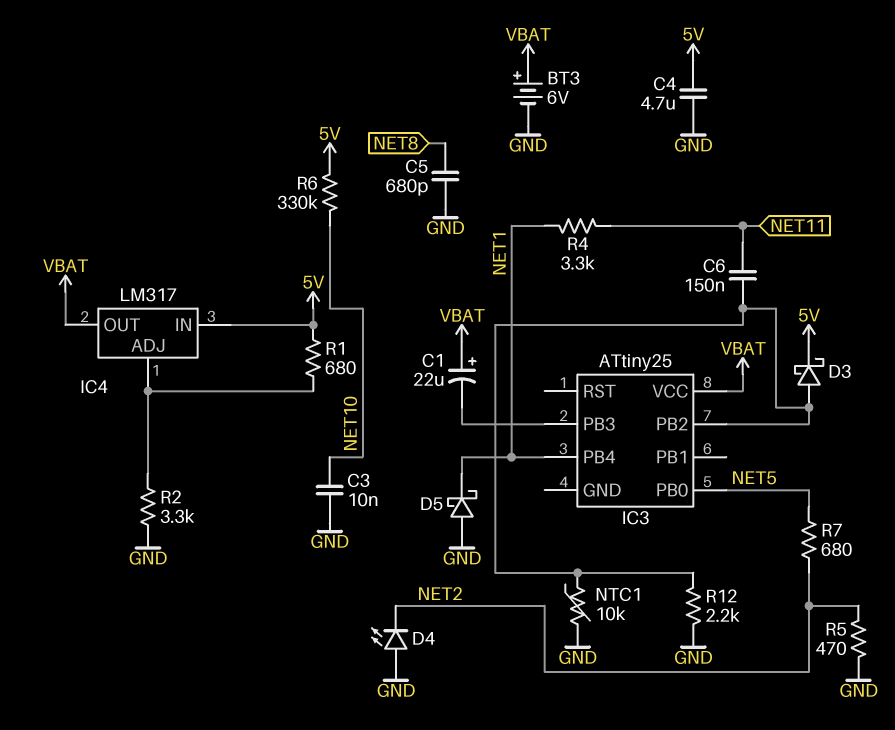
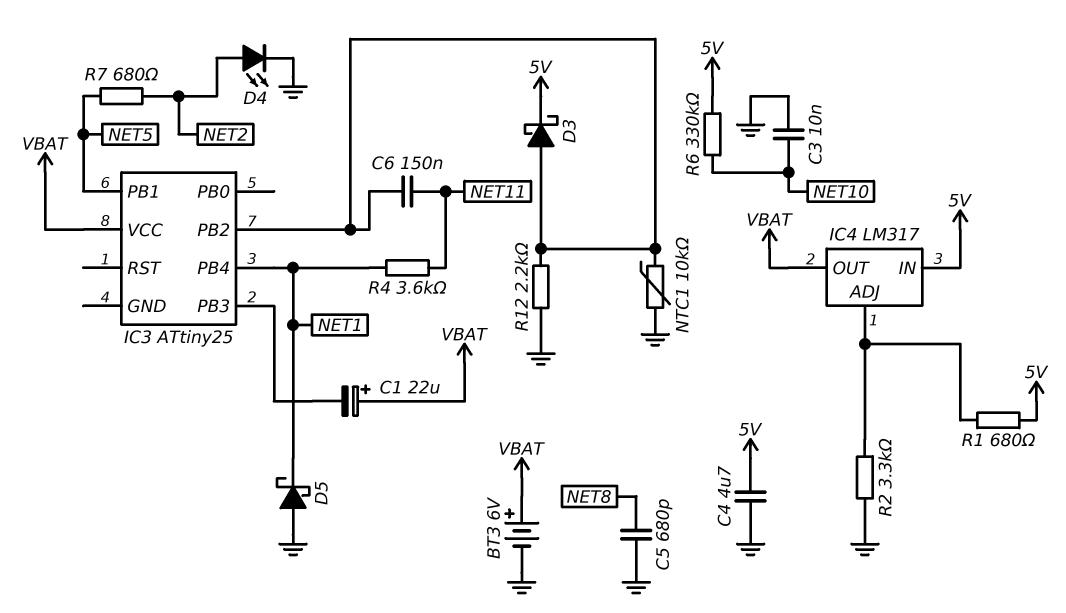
D4: LED (A GND, K NET2) -> LED (A NET2, K GND)
IC3 pin PB0: NET5 -> none
IC3 pin PB1: none -> NET5
R4: 3.3k (NET1, NET11) -> 3.6k (NET1, NET11)
R5: 470 (GND, NET2) -> none

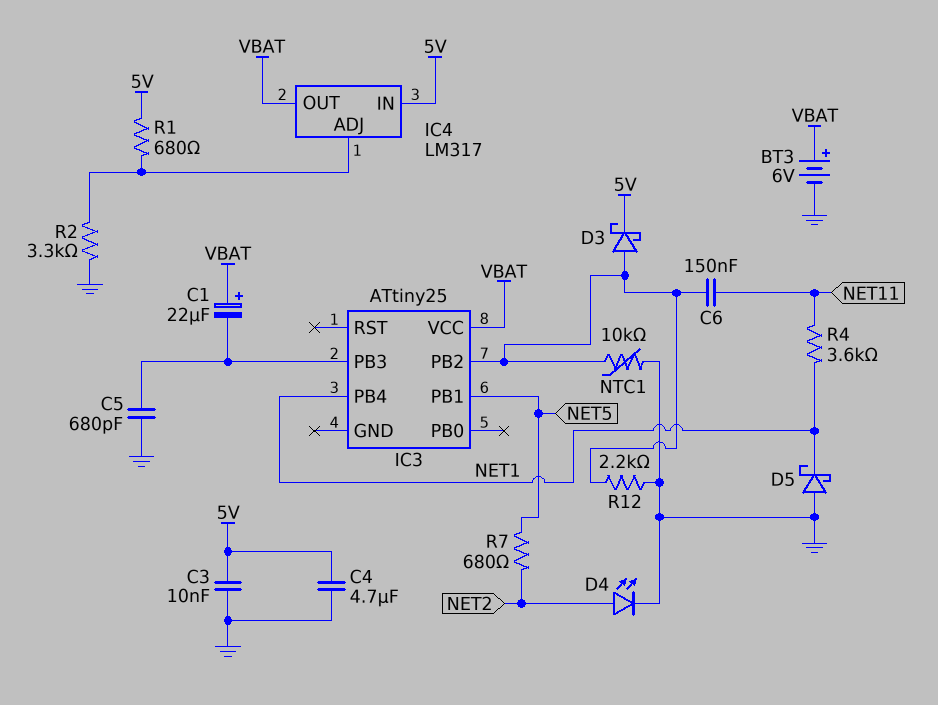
C3: 10nF (GND, NET10) -> 10nF (5V, GND)
C5: 680pF (GND, NET8) -> 680pF (GND, IC3/PB3)
R6: 330k (5V, NET10) -> none

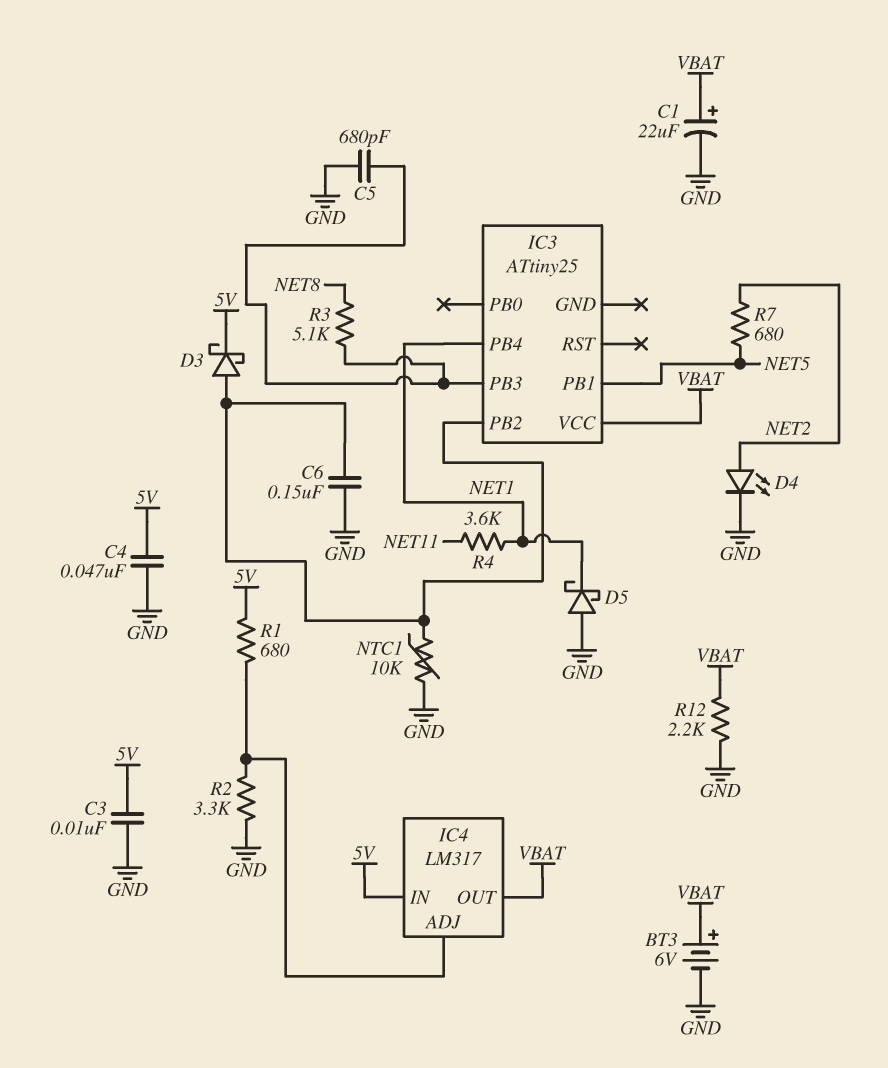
C1: 22uF (plus VBAT, minus IC3/PB3) -> 22uF (plus VBAT, minus GND)
C4: 4.7uF (5V, GND) -> 47nF (5V, GND)
C6: 150nF (IC3/PB2, NET11) -> 150nF (GND, IC3/PB2)
R3: none -> 5.1k (IC3/PB3, NET8)
R12: 2.2k (GND, IC3/PB2) -> 2.2k (GND, VBAT)

